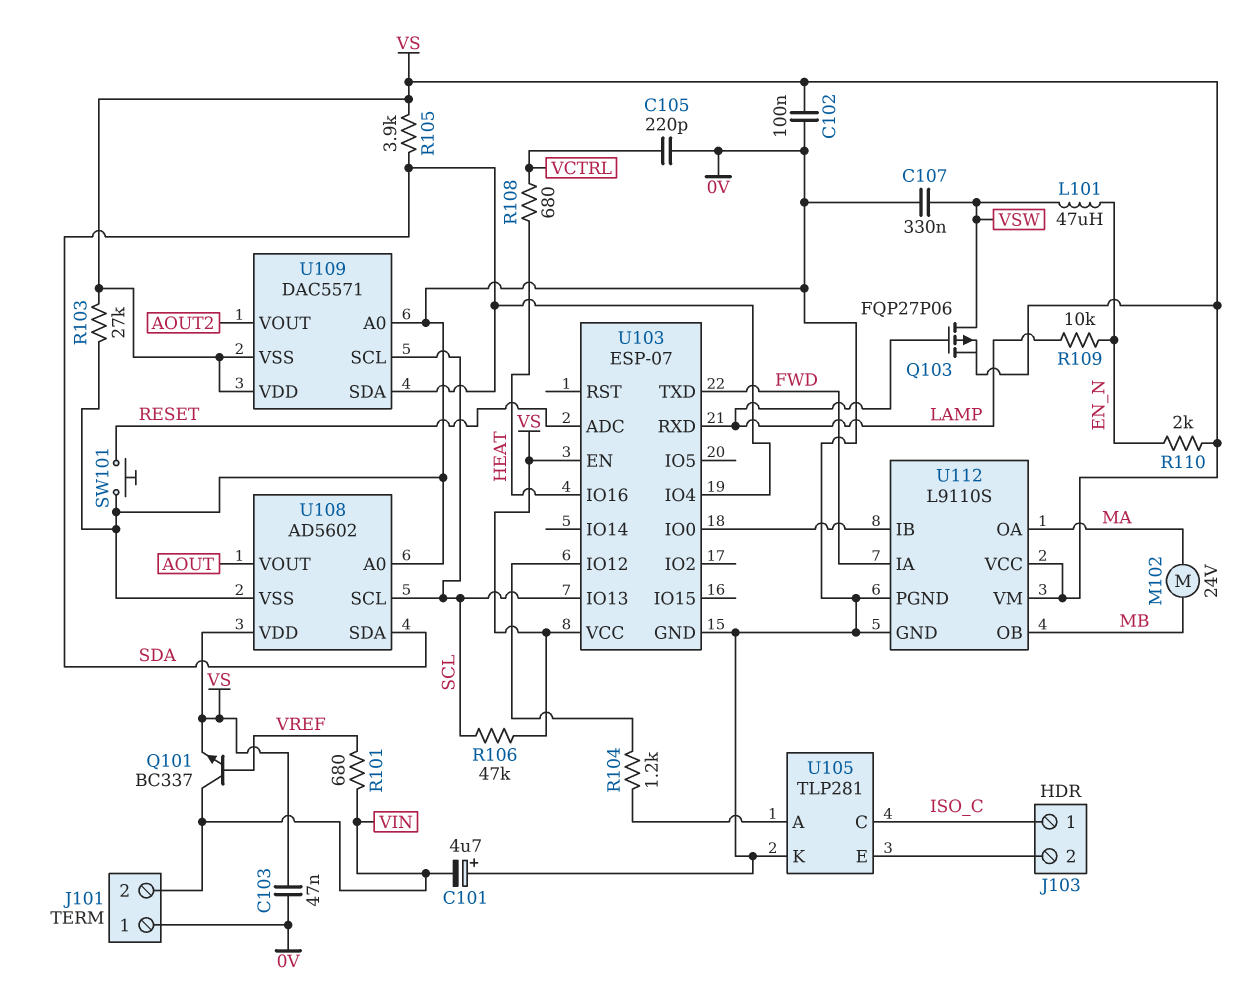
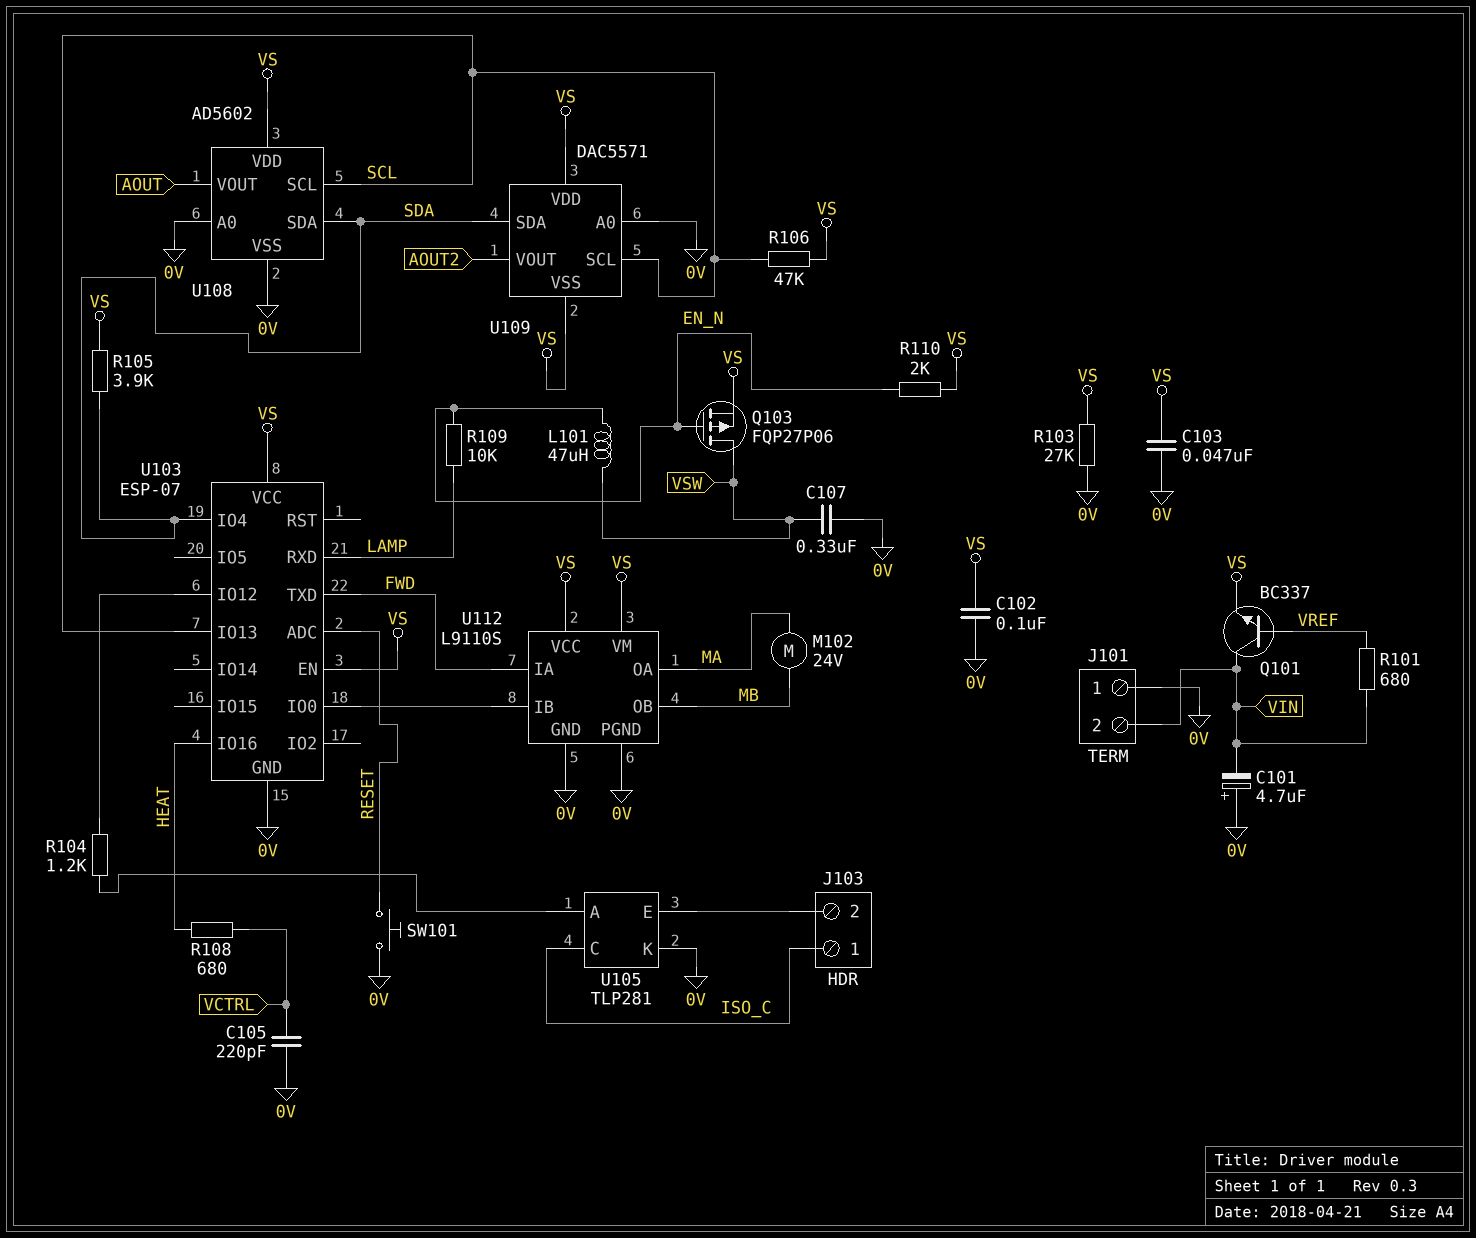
Q103: PMOS FQP27P06 (G LAMP, D VSW, S VS) -> PMOS FQP27P06 (G EN_N, D VSW, S VS)

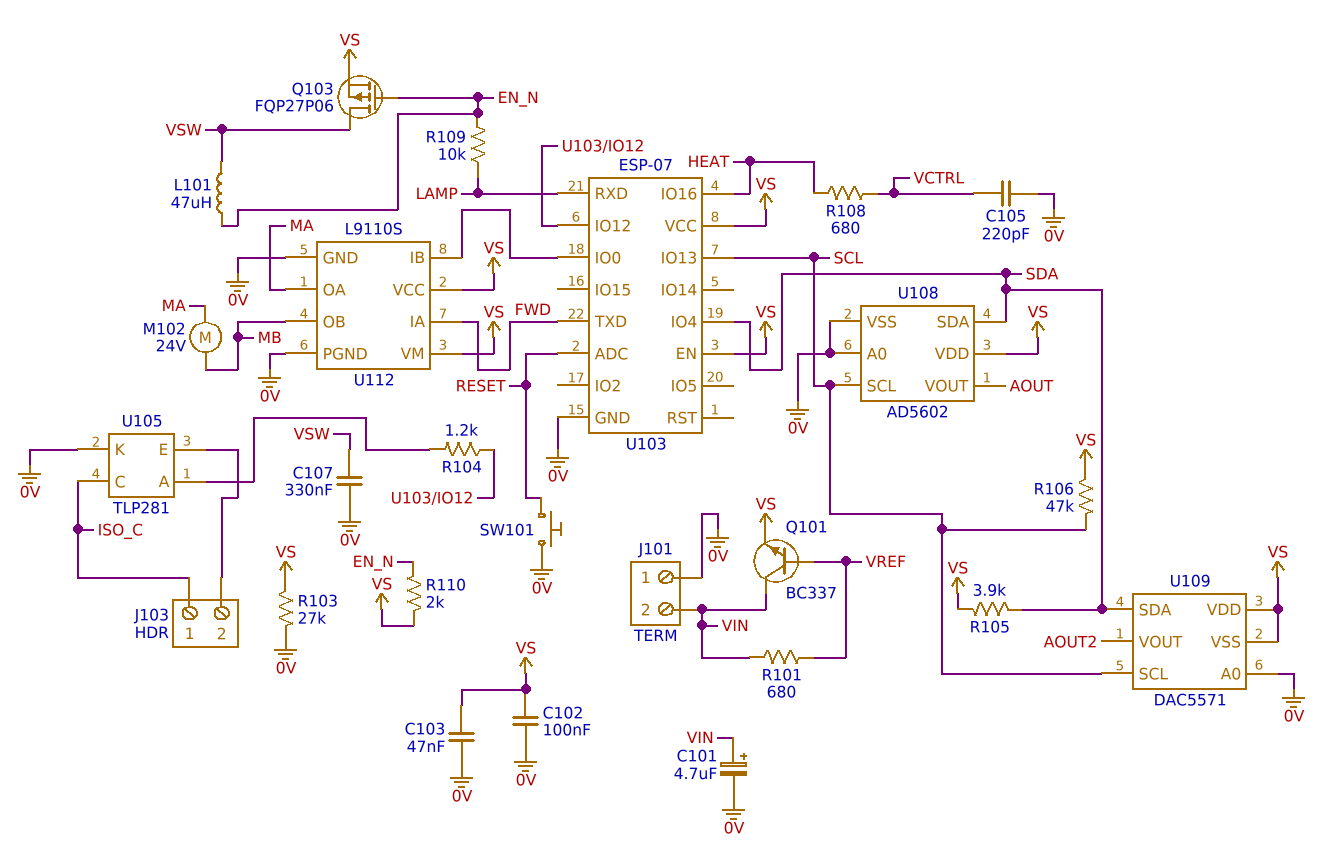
C101: 4.7uF (plus 0V, minus VIN) -> 4.7uF (plus VIN, minus 0V)

